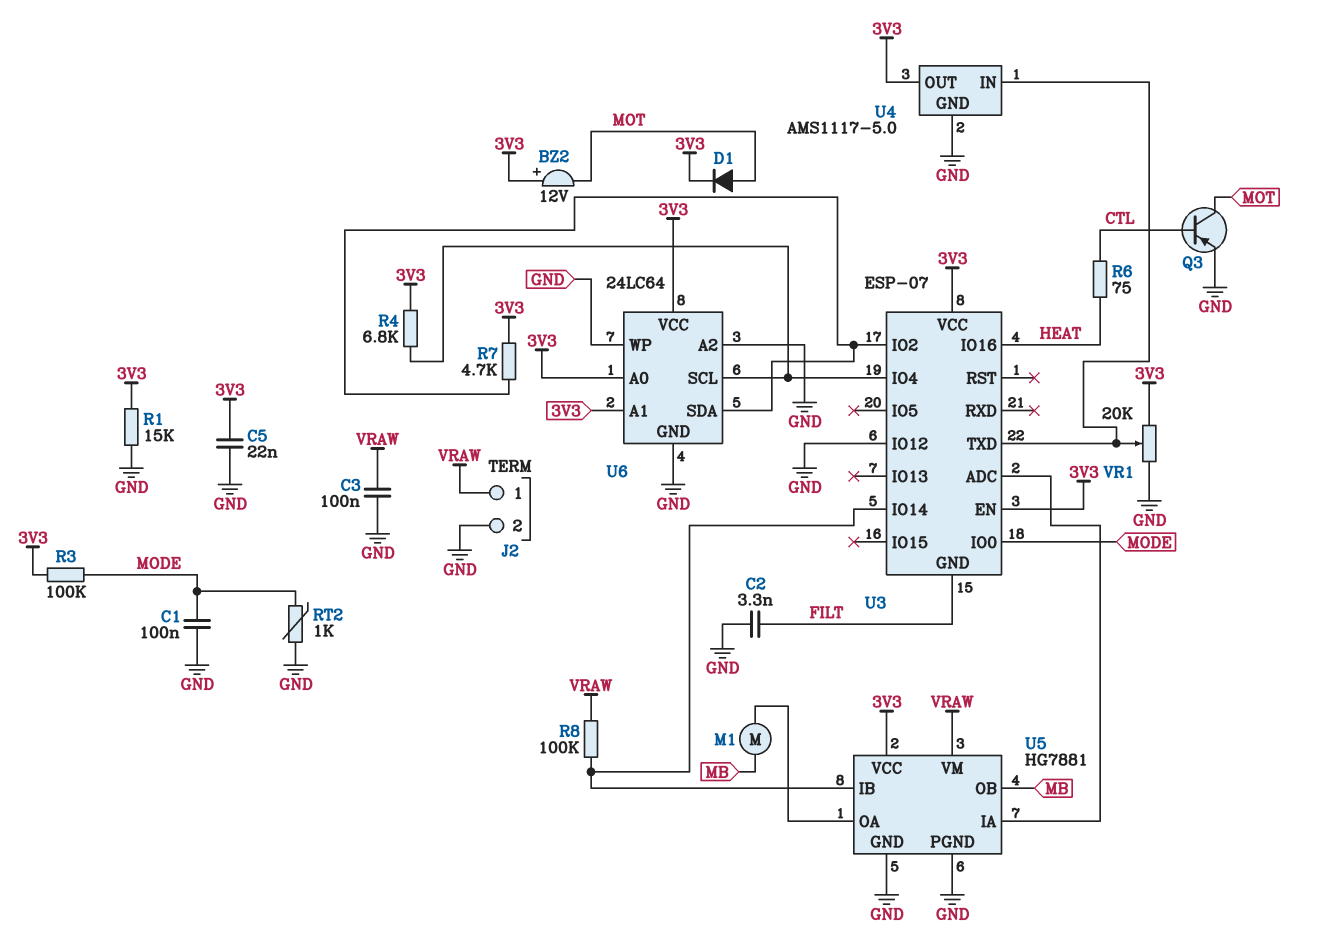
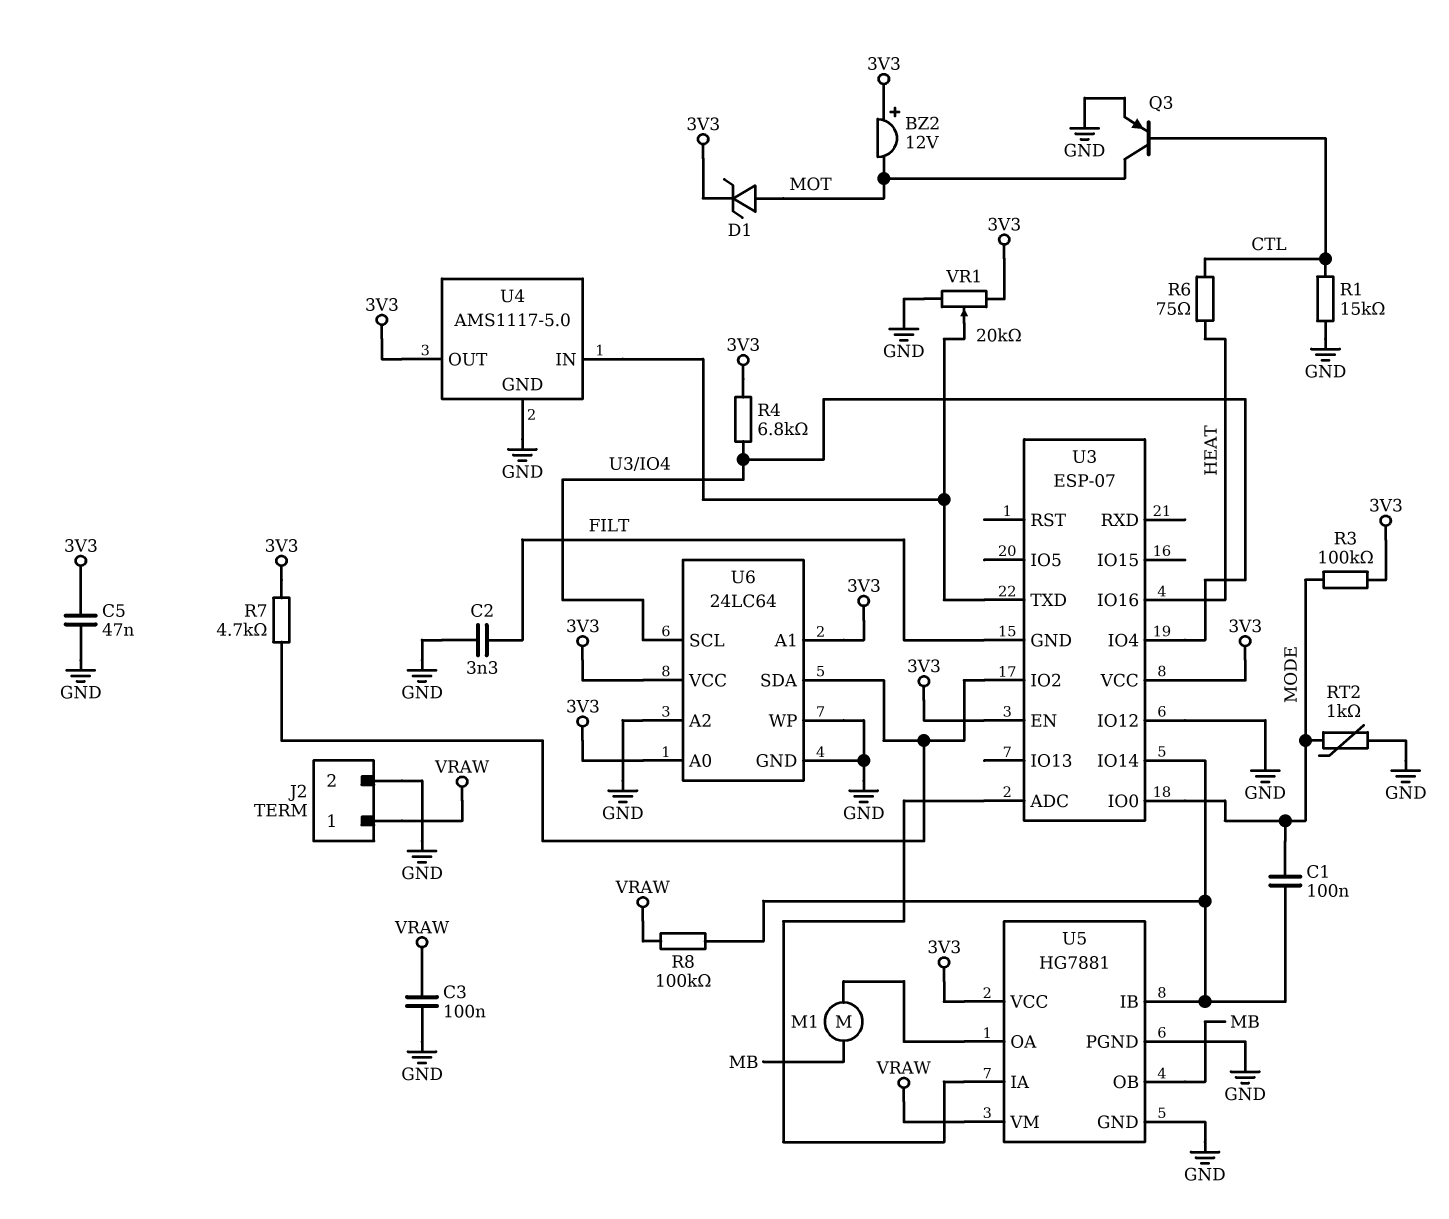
C1: 100nF (GND, MODE) -> 100nF (MODE, U3/IO14)
C5: 22nF (3V3, GND) -> 47nF (3V3, GND)
D1: diode (A MOT, K 3V3) -> zener (A MOT, K 3V3)
R1: 15k (3V3, GND) -> 15k (CTL, GND)

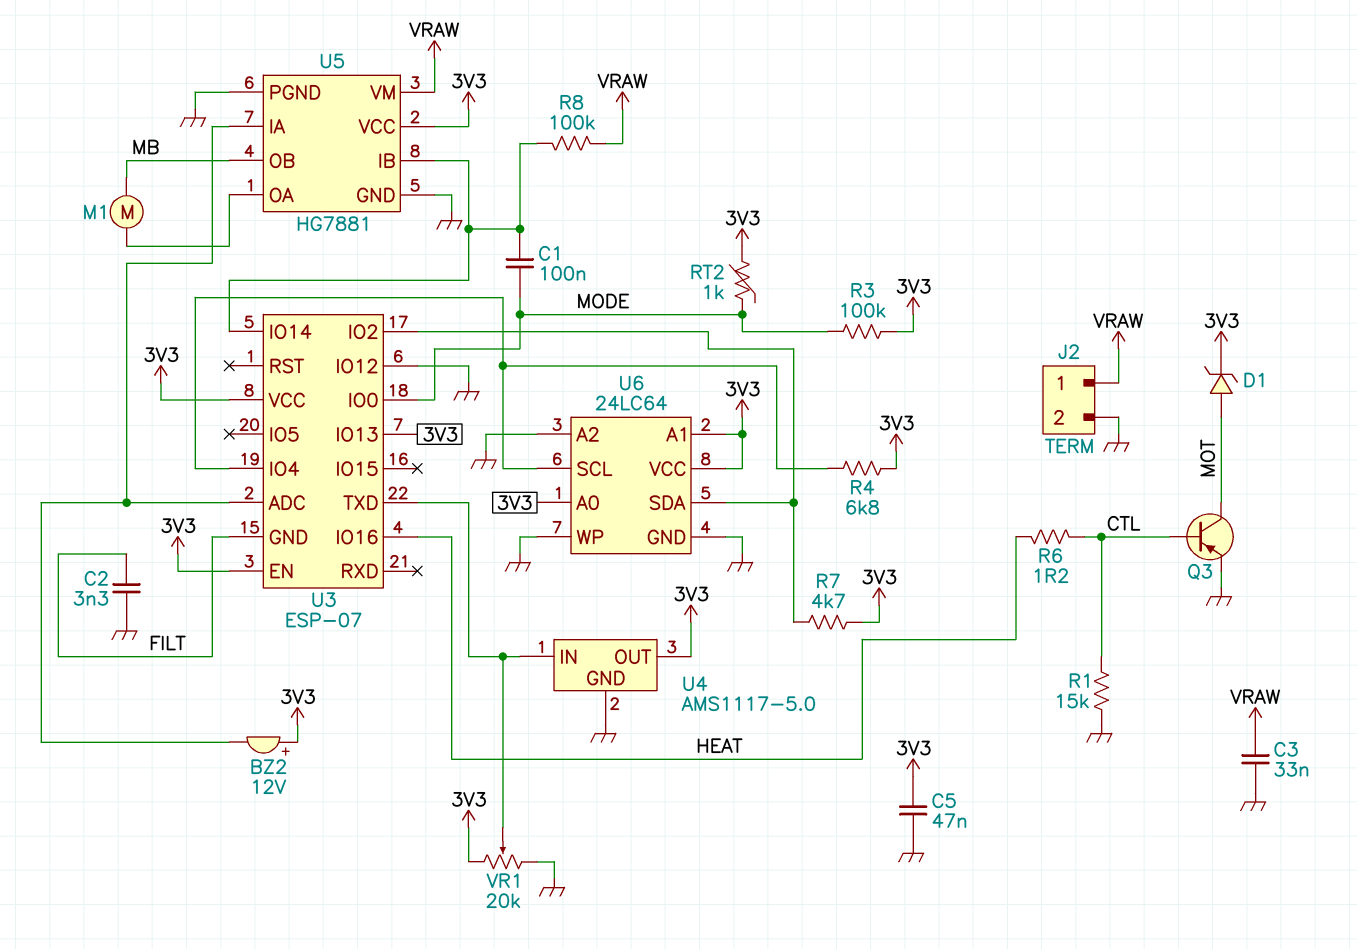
BZ2: buzzer 12V (plus 3V3, minus MOT) -> buzzer 12V (plus 3V3, minus U3/ADC)
C3: 100nF (GND, VRAW) -> 33nF (GND, VRAW)
R6: 75 (CTL, HEAT) -> 1.2 (CTL, HEAT)
RT2: 1k (GND, MODE) -> 1k (3V3, MODE)
U3 pin IO13: none -> 3V3

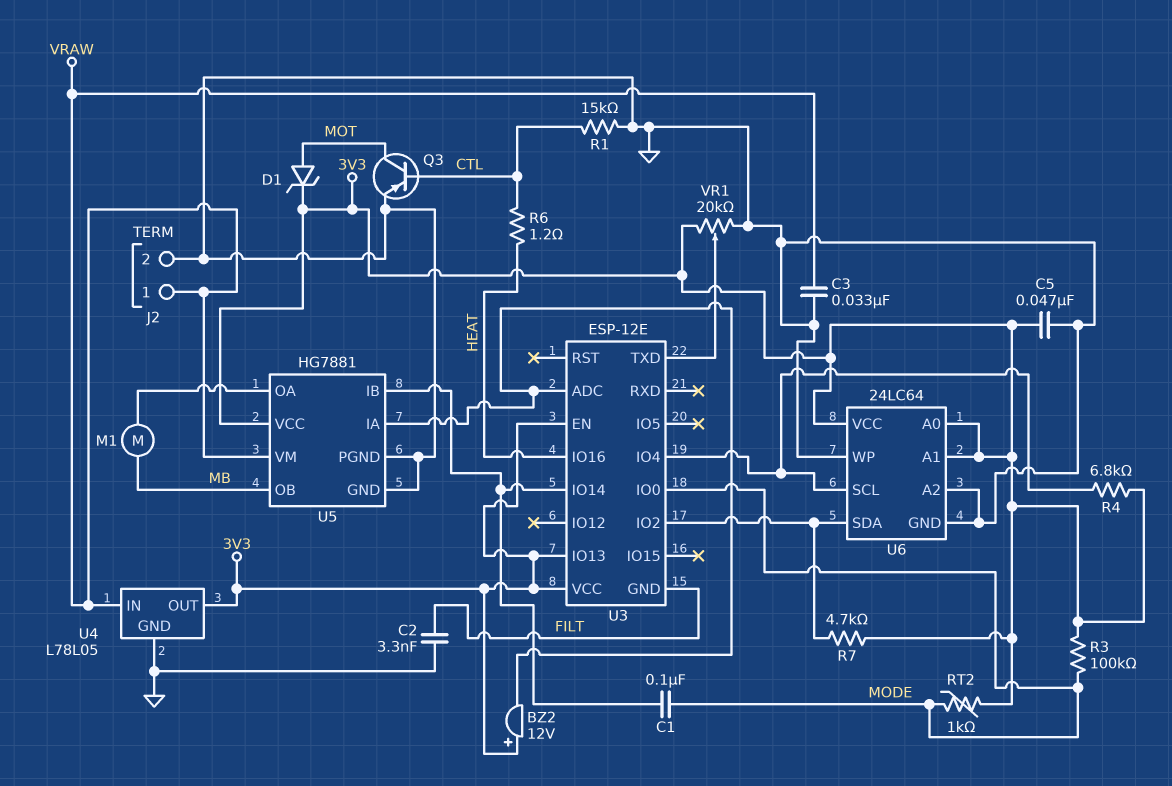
R8: 100k (U3/IO14, VRAW) -> none
U3: ESP-07 -> ESP-12E
U3 pin IO12: GND -> none
U4: AMS1117-5.0 -> L78L05
U4 pin IN: U3/TXD -> VRAW

